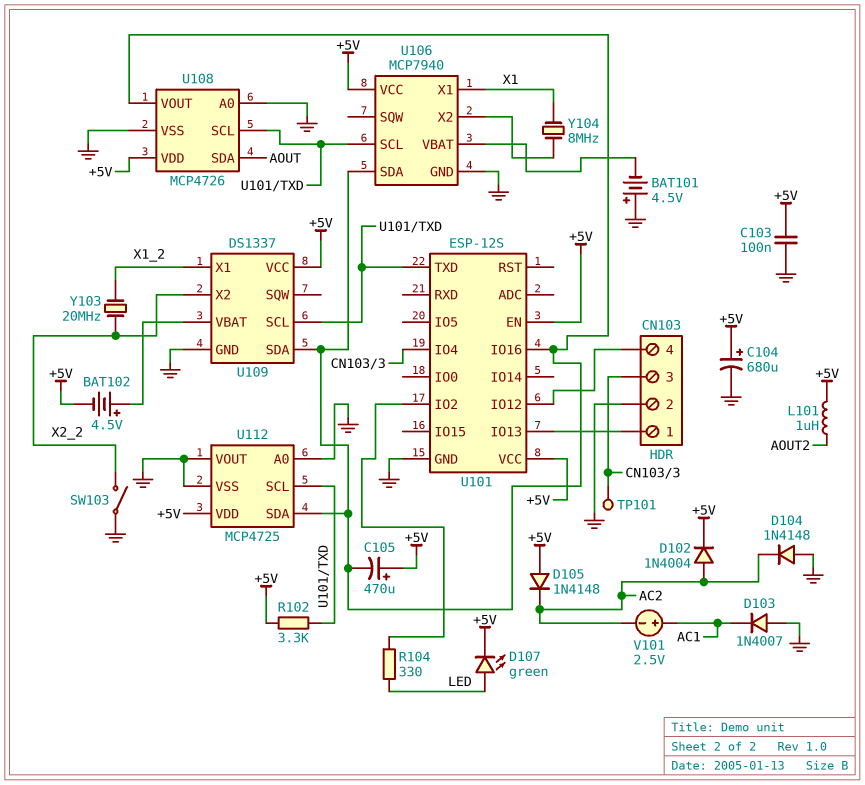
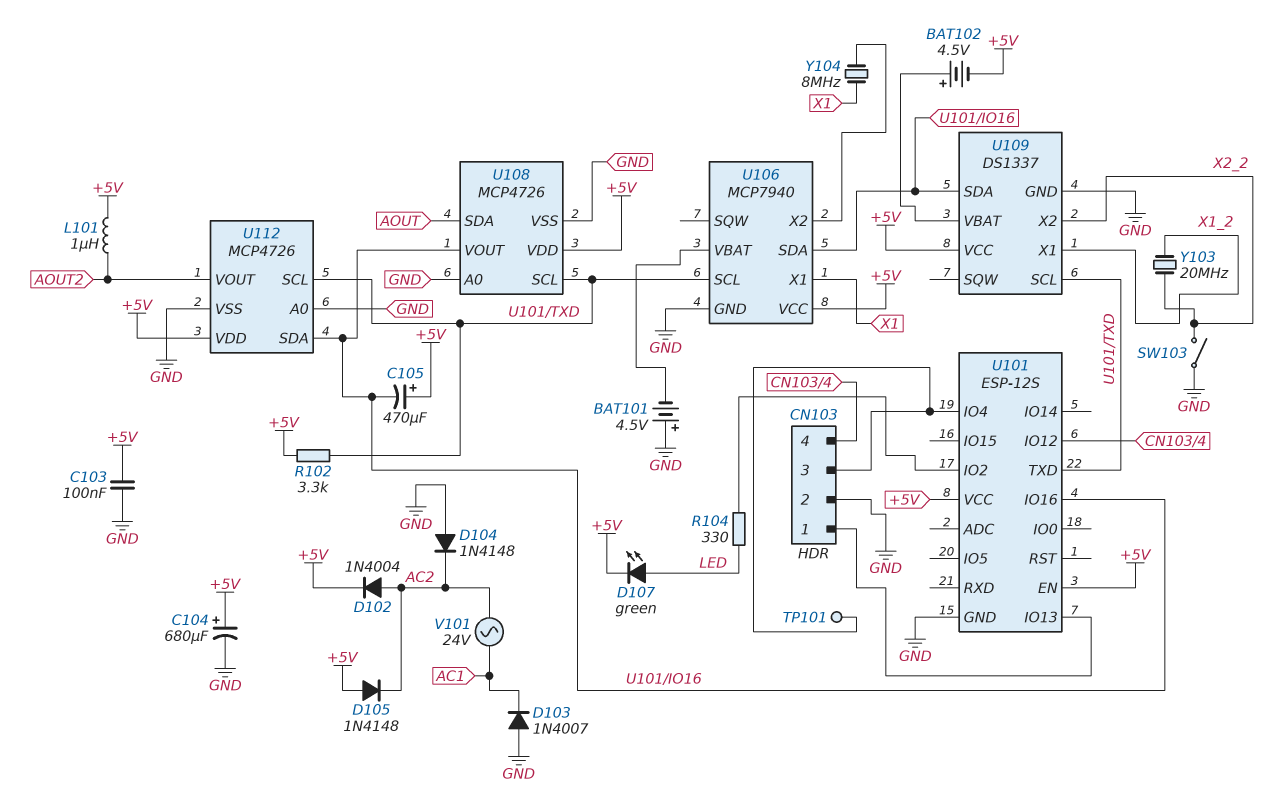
U112: MCP4725 -> MCP4726
U112 pin VOUT: GND -> AOUT2
V101: 2.5V (plus AC1, minus AC2) -> AC 24V (AC1, AC2)

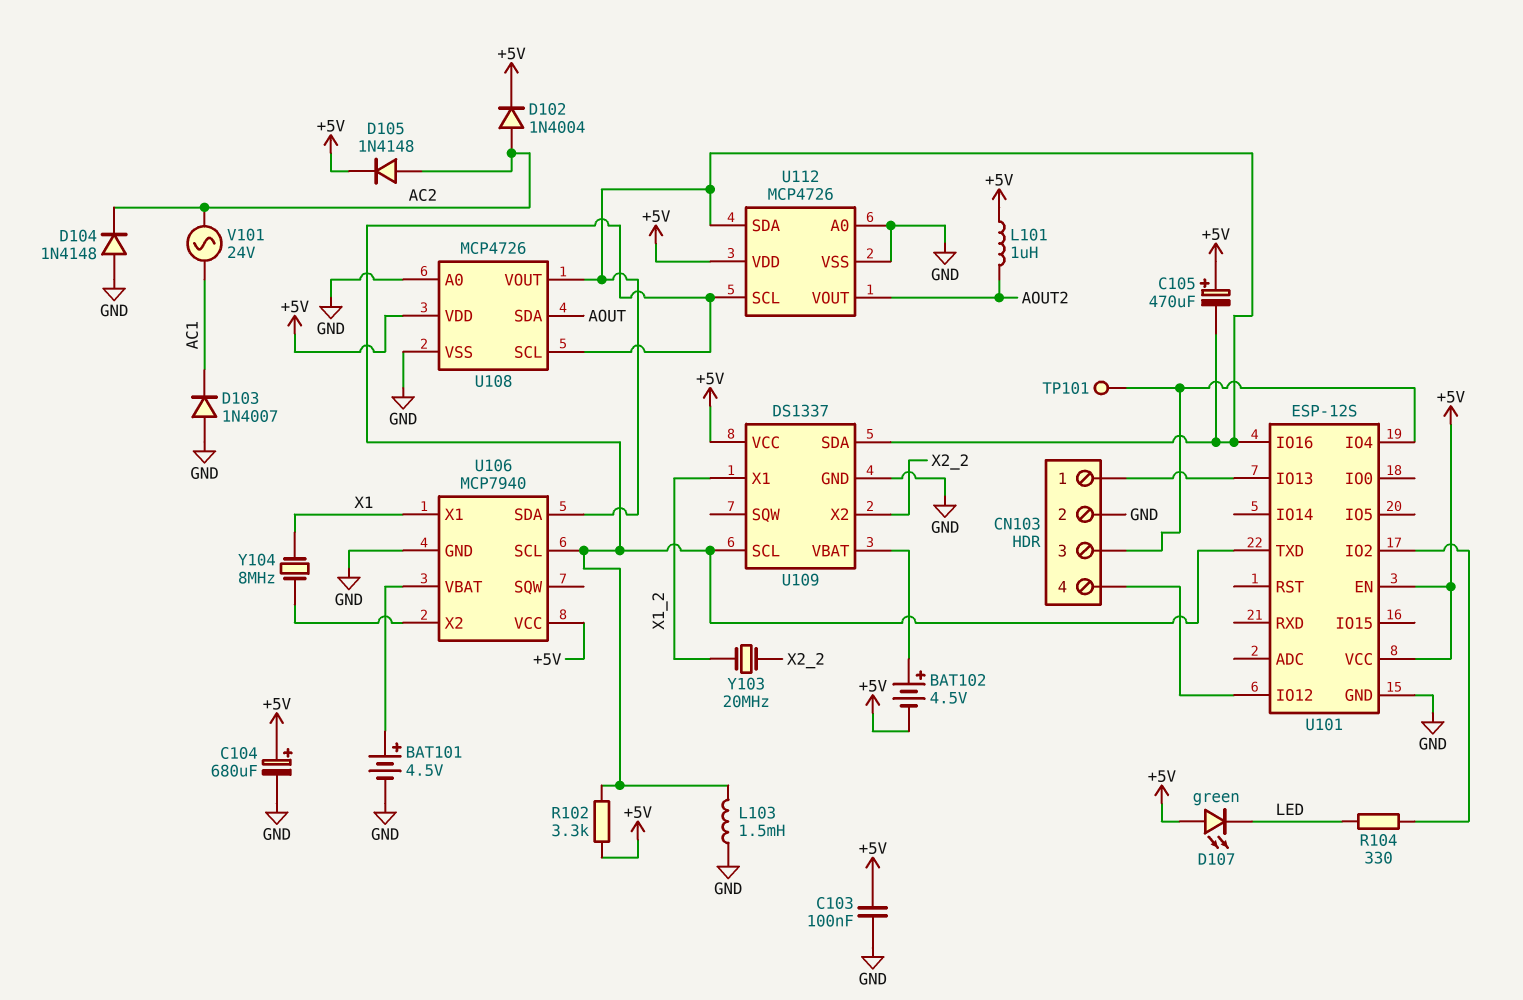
BAT101: 4.5V (plus GND, minus U106/VBAT) -> 4.5V (plus U106/VBAT, minus GND)
D105: diode 1N4148 (A +5V, K AC2) -> diode 1N4148 (A AC2, K +5V)
D107: LED green (A LED, K +5V) -> LED green (A +5V, K LED)
L103: none -> 1.5mH (GND, U101/TXD)
SW103: switch (GND, X2_2) -> none

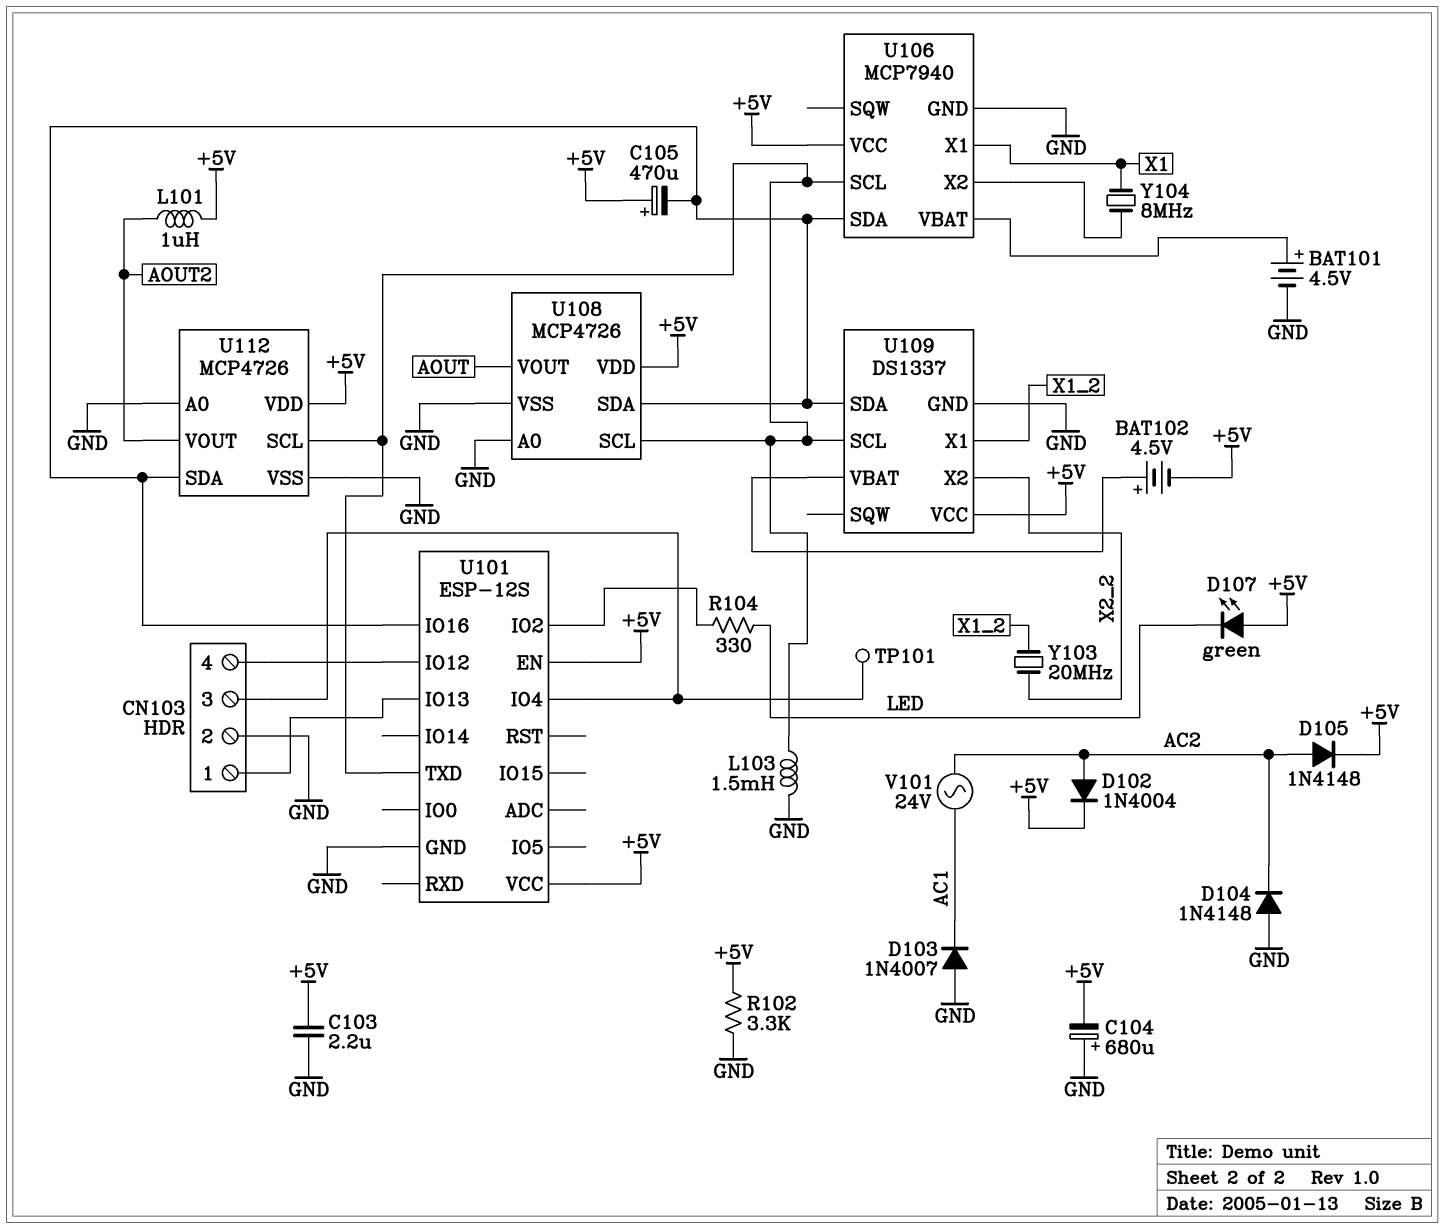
C103: 100nF (+5V, GND) -> 2.2uF (+5V, GND)
C104: 680uF (plus +5V, minus GND) -> 680uF (plus GND, minus +5V)
R102: 3.3k (+5V, U101/TXD) -> 3.3k (+5V, GND)
U108 pin SDA: AOUT -> U101/IO16
U108 pin VOUT: U101/IO16 -> AOUT

